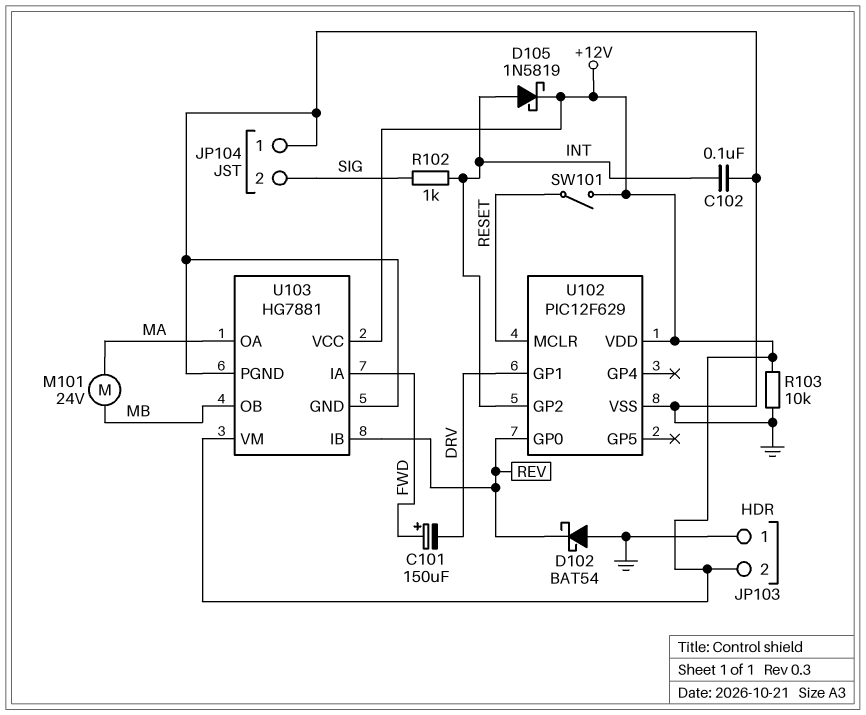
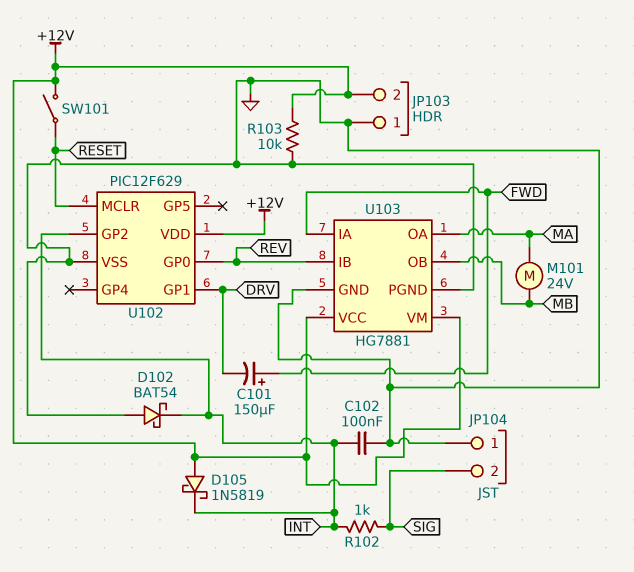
D102: schottky BAT54 (A GND, K REV) -> schottky BAT54 (A GND, K INT)
D105: schottky 1N5819 (A INT, K +12V) -> schottky 1N5819 (A +12V, K INT)

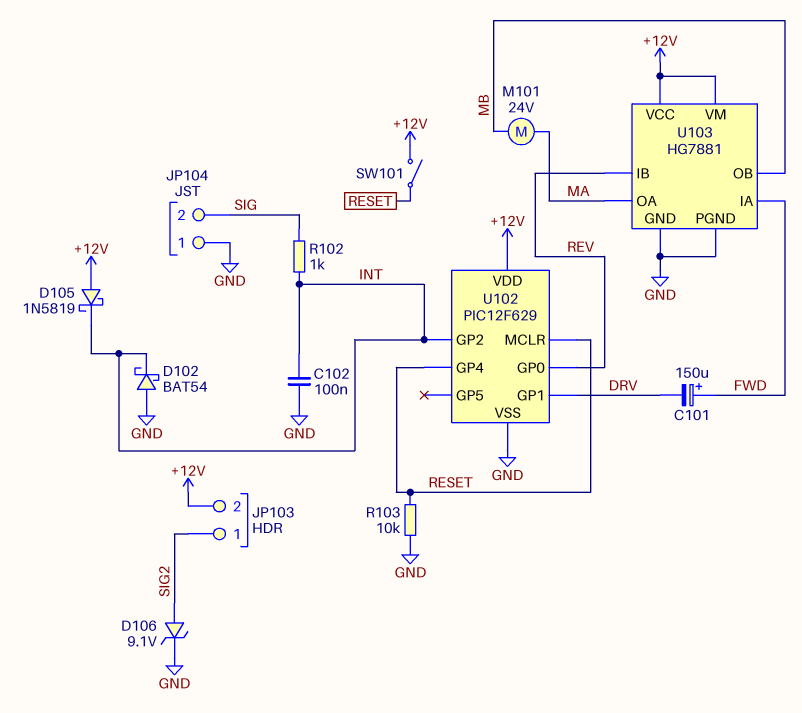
D106: none -> zener 9.1V (A SIG2, K GND)
JP103 pin 1: GND -> SIG2
R103: 10k (+12V, GND) -> 10k (GND, RESET)
U102 pin GP4: none -> RESET

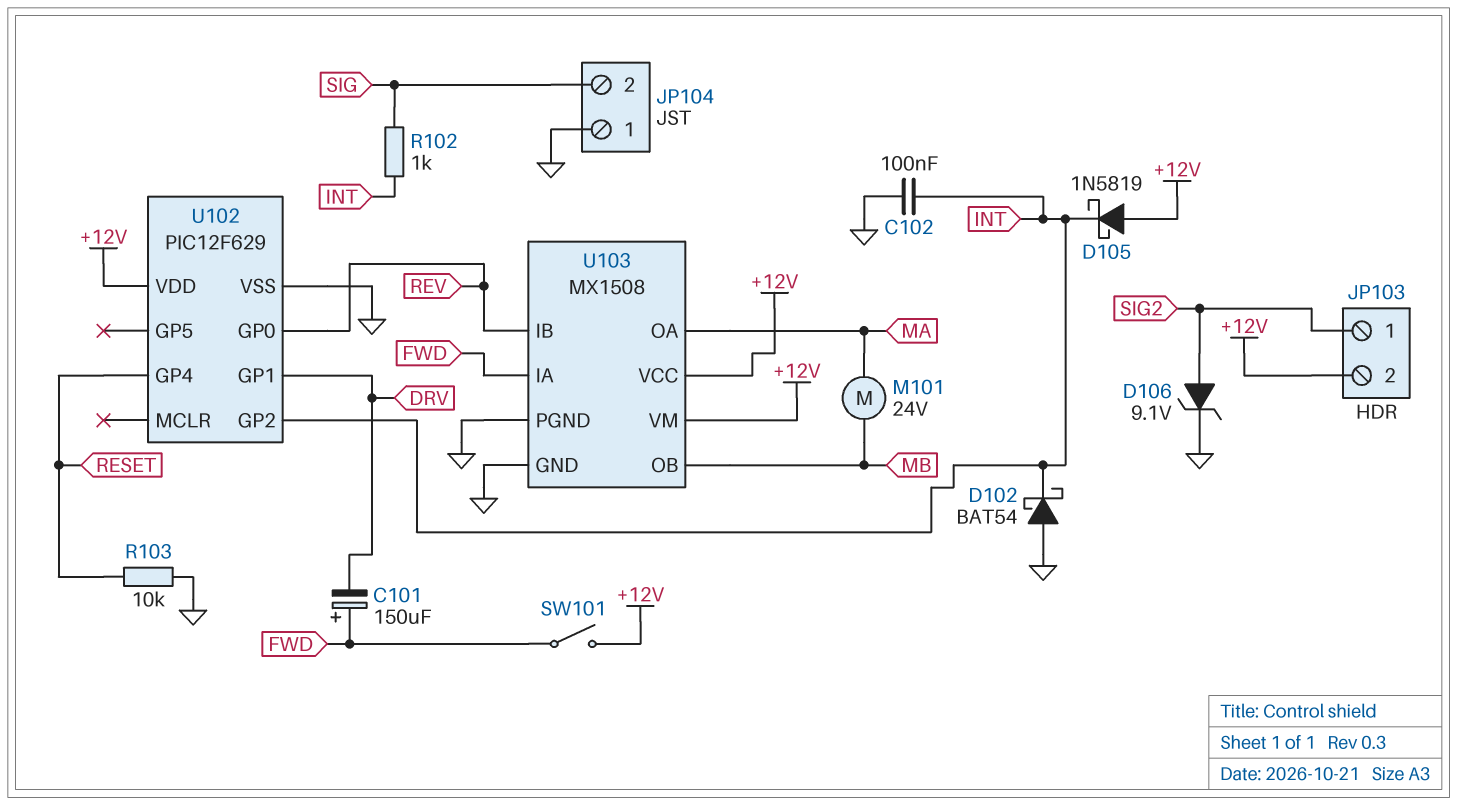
SW101: switch (+12V, RESET) -> switch (+12V, FWD)
U102 pin MCLR: RESET -> none
U103: HG7881 -> MX1508

